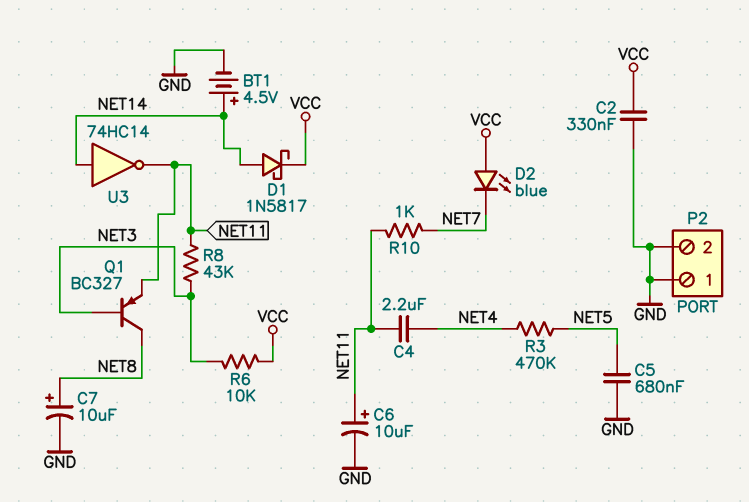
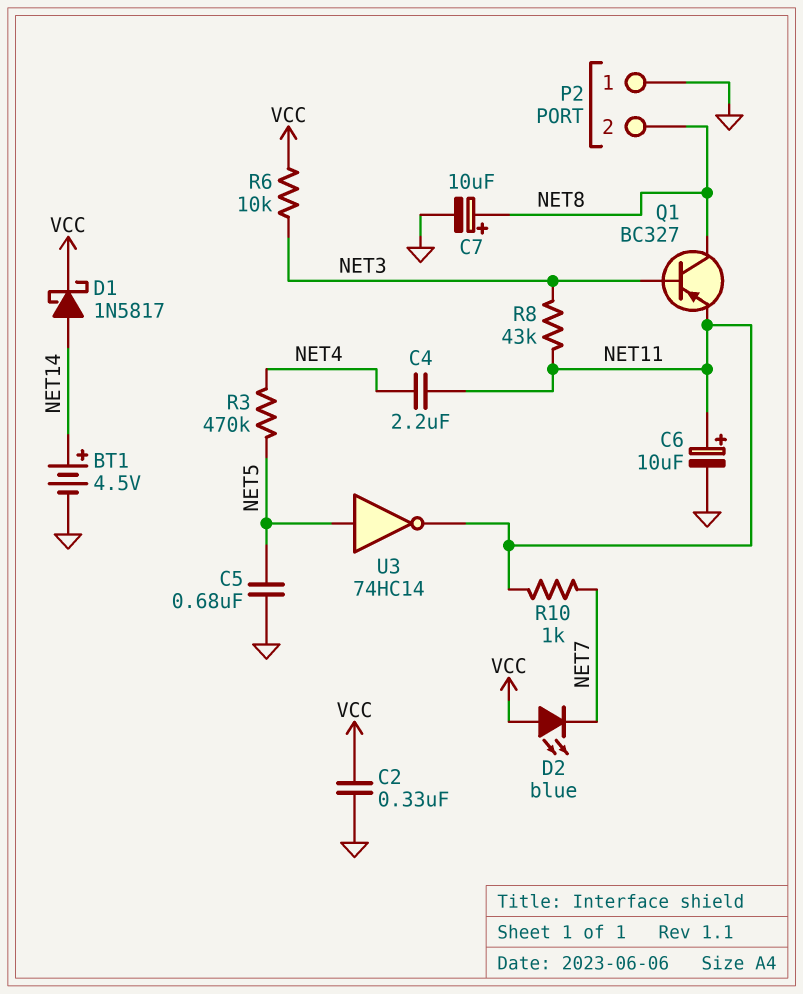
P2 pin 2: GND -> NET8
U3: NOT 74HC14 (in NET14, out NET11) -> NOT 74HC14 (in NET5, out NET11)

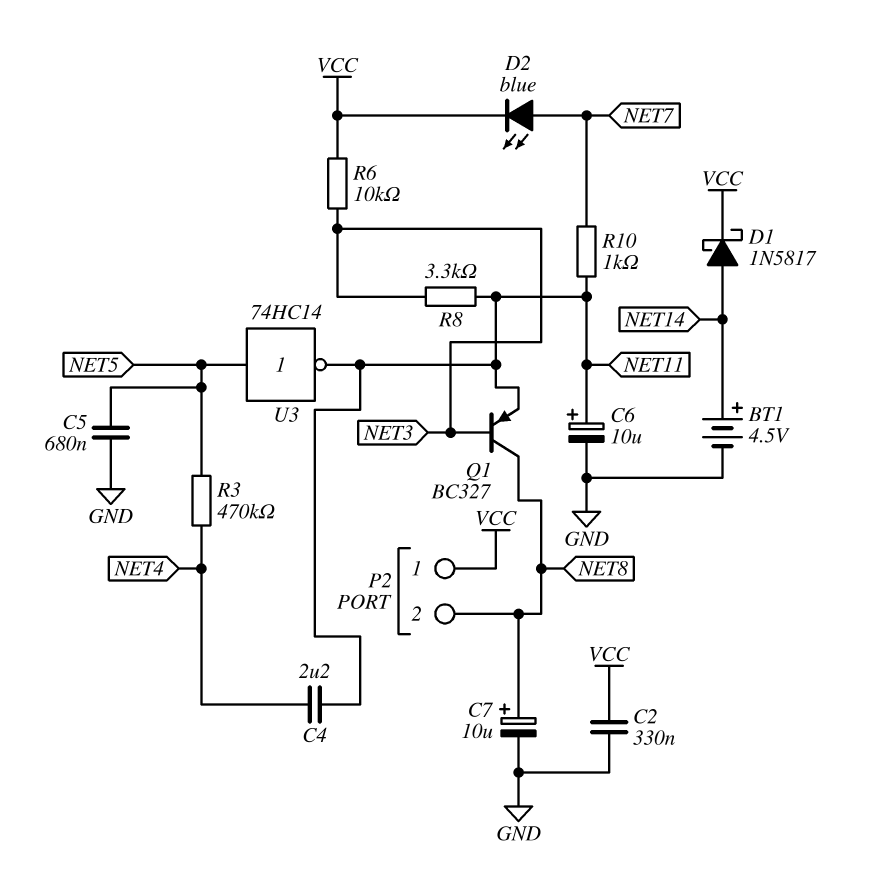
D2: LED blue (A VCC, K NET7) -> LED blue (A NET7, K VCC)
P2 pin 1: GND -> VCC
R8: 43k (NET3, NET11) -> 3.3k (NET3, NET11)

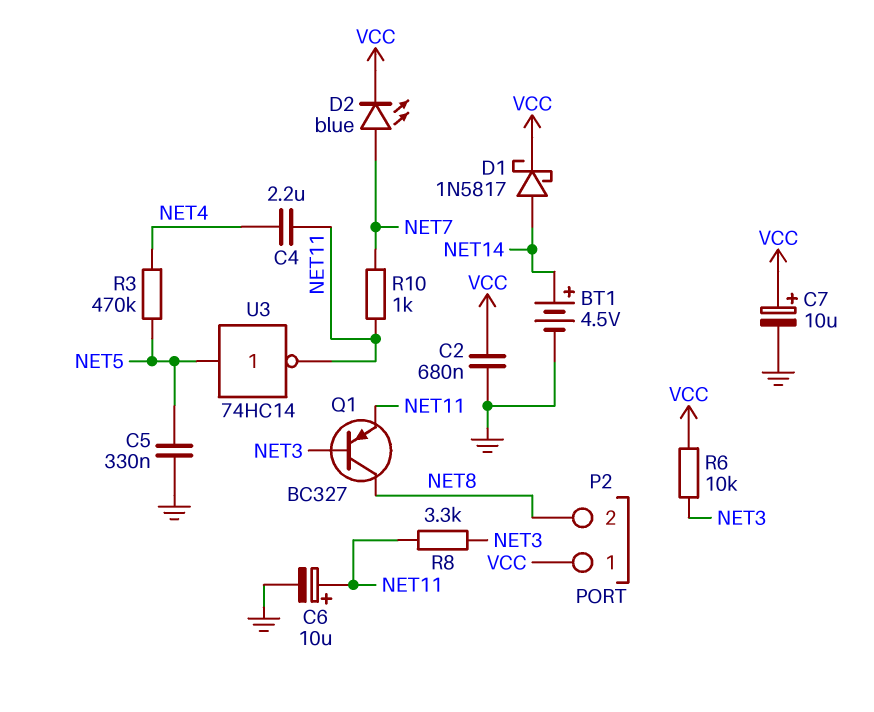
C2: 330nF (GND, VCC) -> 680nF (GND, VCC)
C5: 680nF (GND, NET5) -> 330nF (GND, NET5)
C7: 10uF (plus NET8, minus GND) -> 10uF (plus VCC, minus GND)

